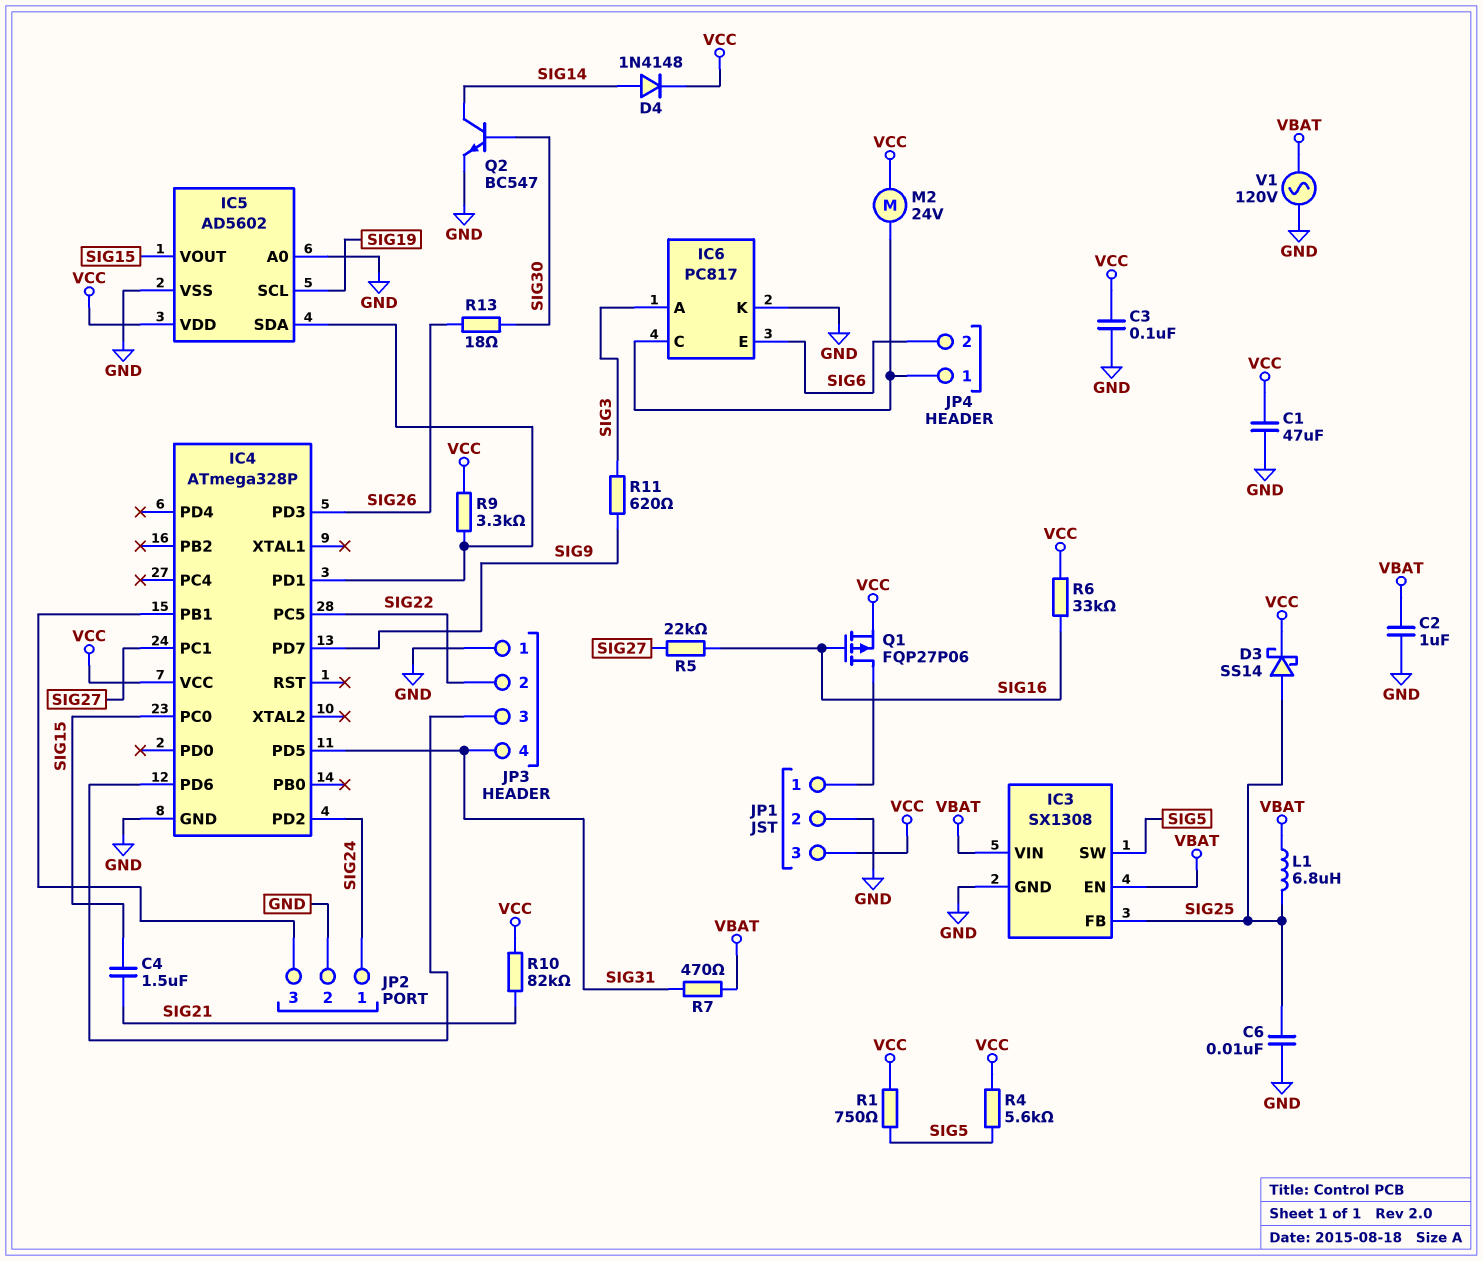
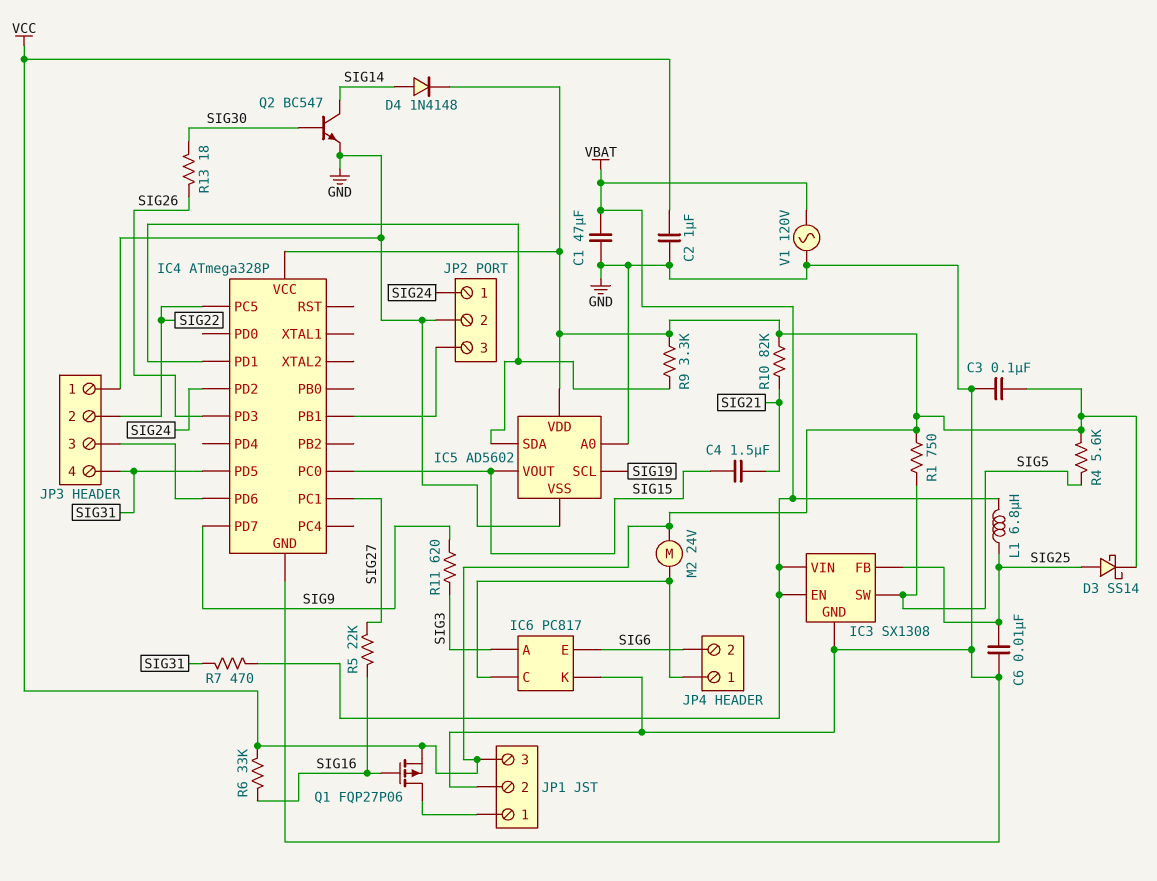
C1: 47uF (GND, VCC) -> 47uF (GND, VBAT)
C2: 1uF (GND, VBAT) -> 1uF (GND, VCC)

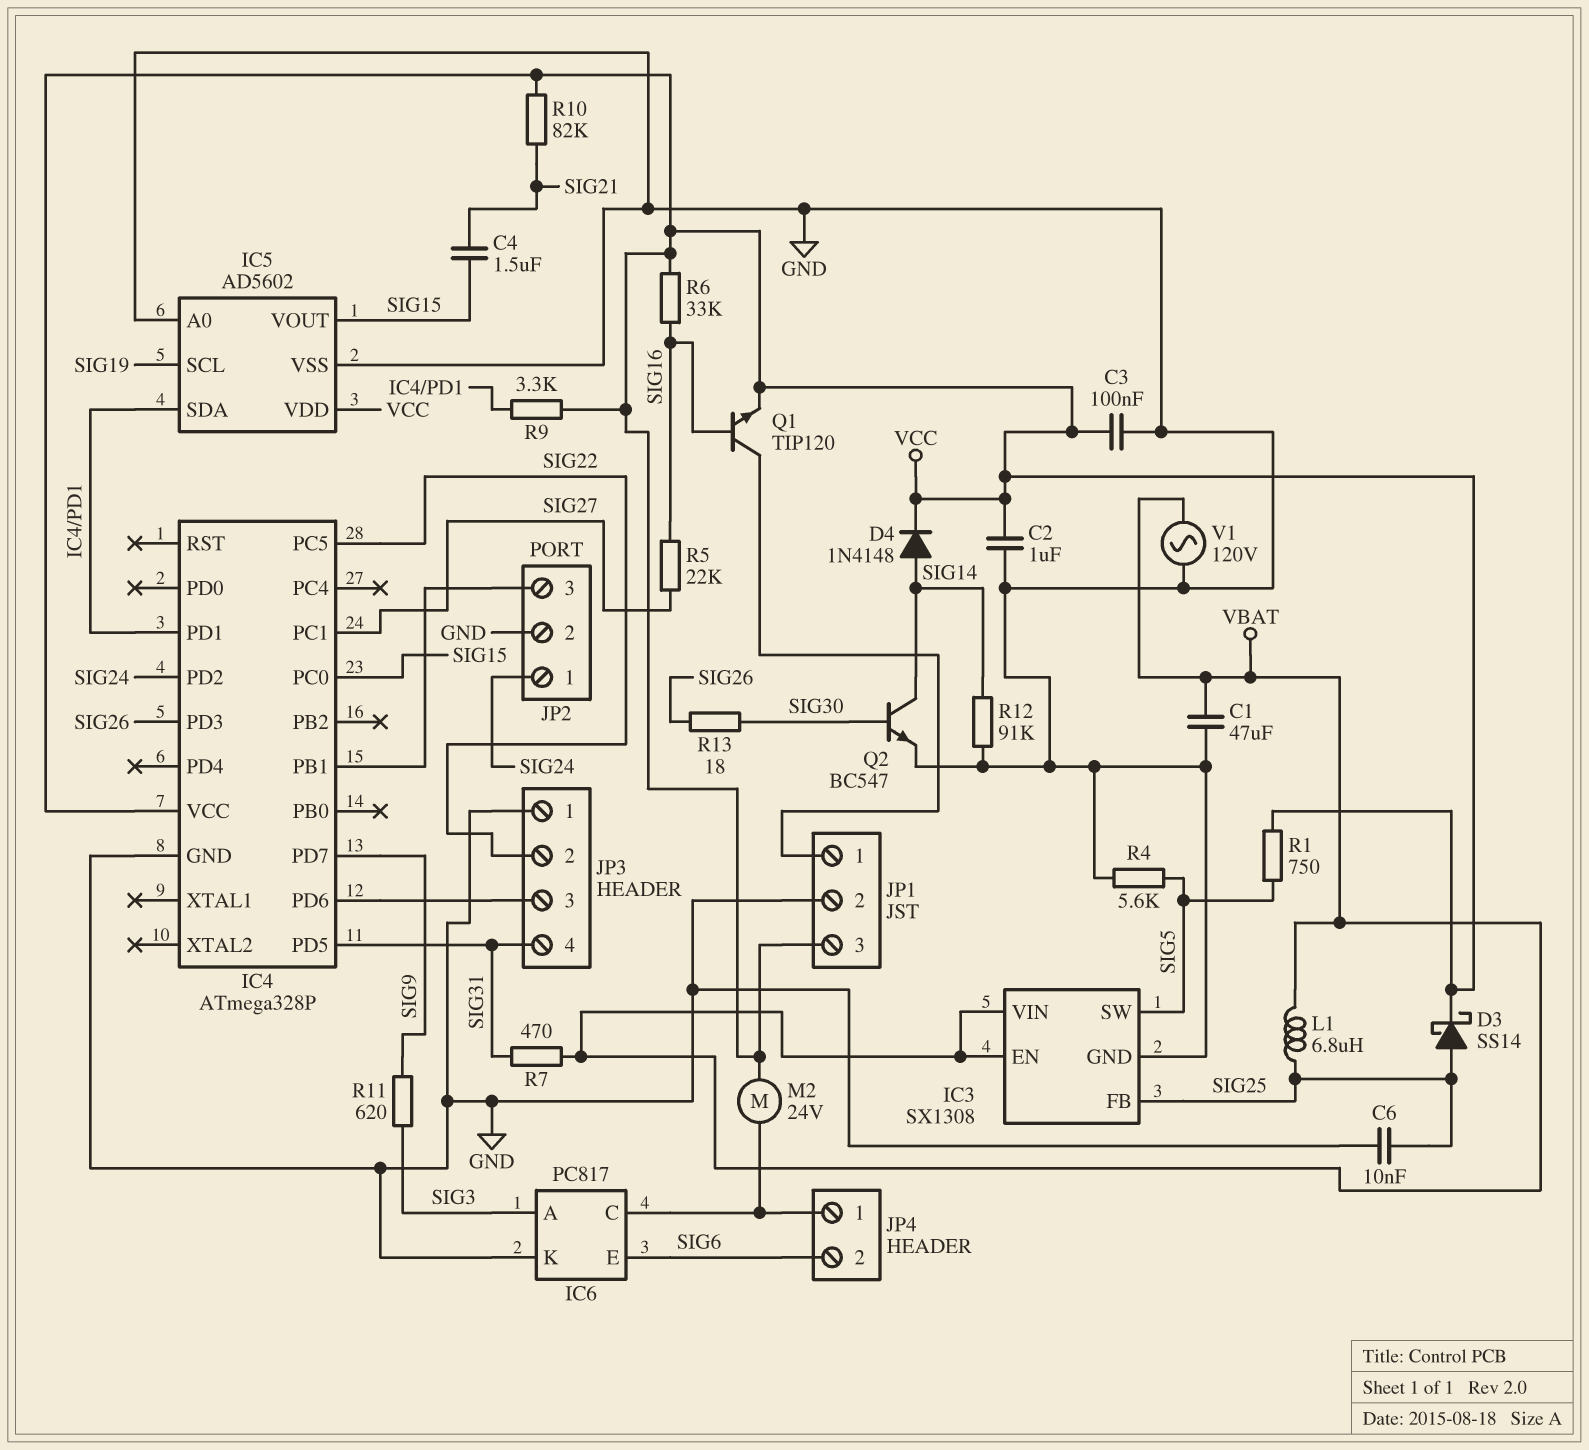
Q1: PMOS FQP27P06 (G SIG16, D JP1/1, S VCC) -> NPN TIP120 (B SIG16, C JP1/1, E VCC)
R4: 5.6k (SIG5, VCC) -> 5.6k (GND, SIG5)
R12: none -> 91k (GND, SIG14)

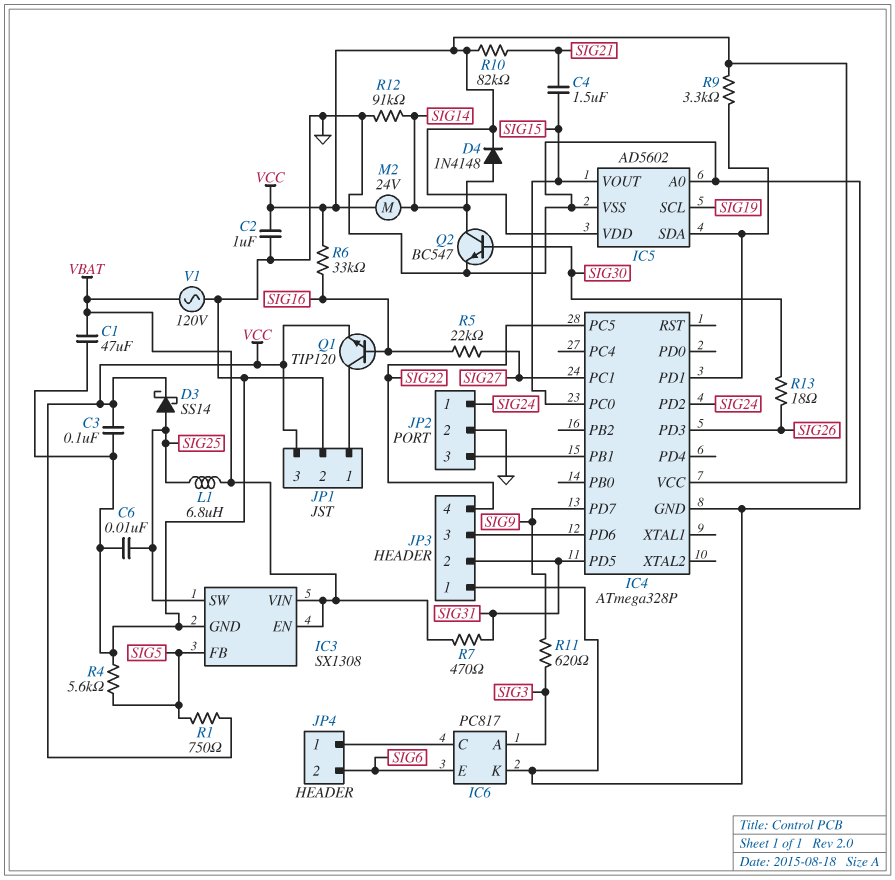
IC3 pin FB: SIG25 -> SIG5
IC3 pin SW: SIG5 -> SIG25
JP3 pin 2: SIG22 -> SIG31
JP3 pin 4: SIG31 -> SIG22
M2: motor 24V (IC6/C, VCC) -> motor 24V (SIG14, VCC)

